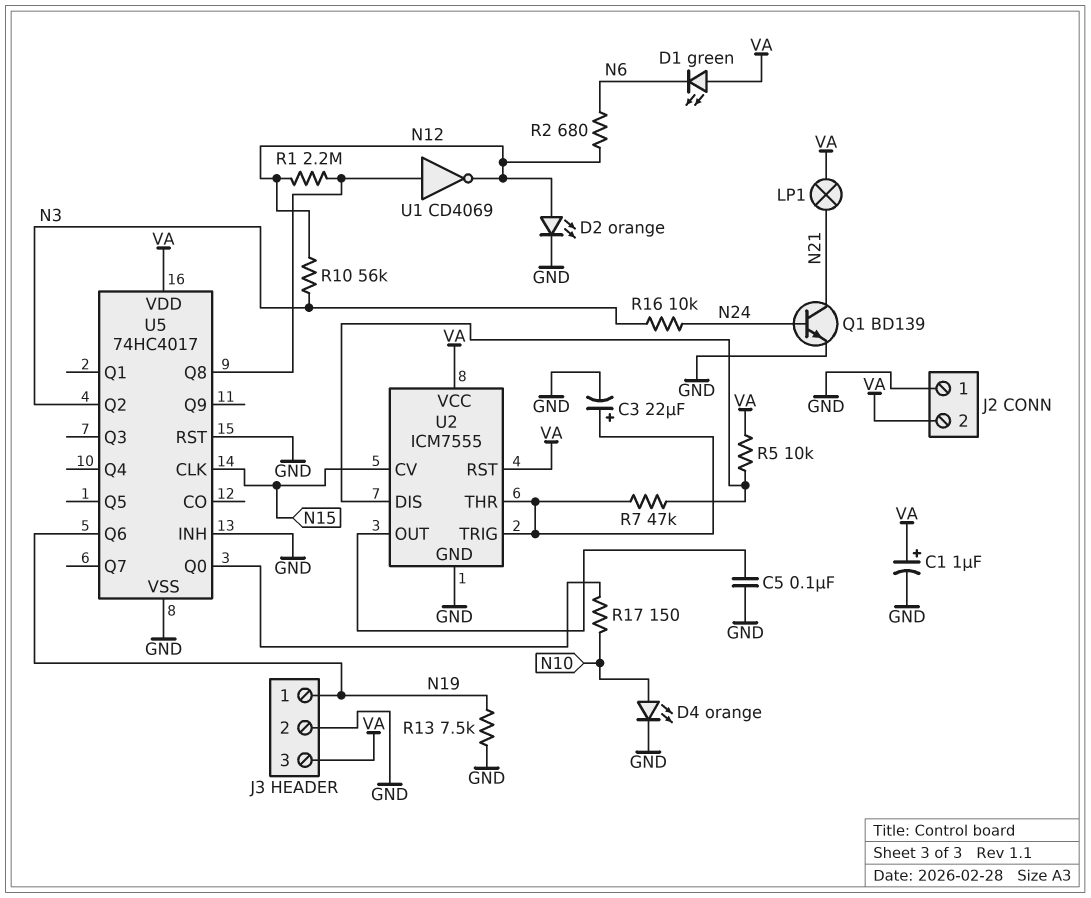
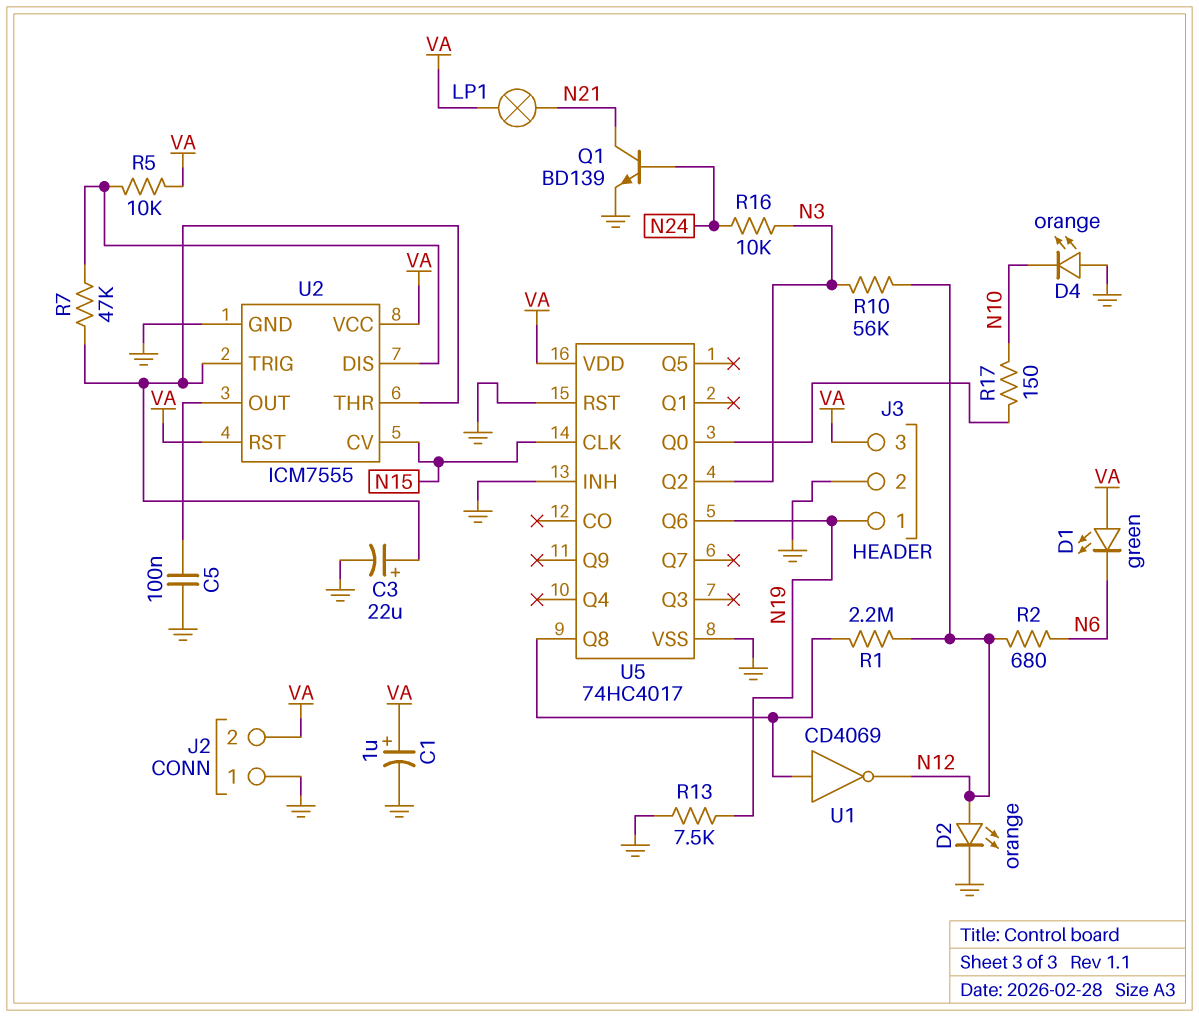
D4: LED orange (A N10, K GND) -> LED orange (A GND, K N10)

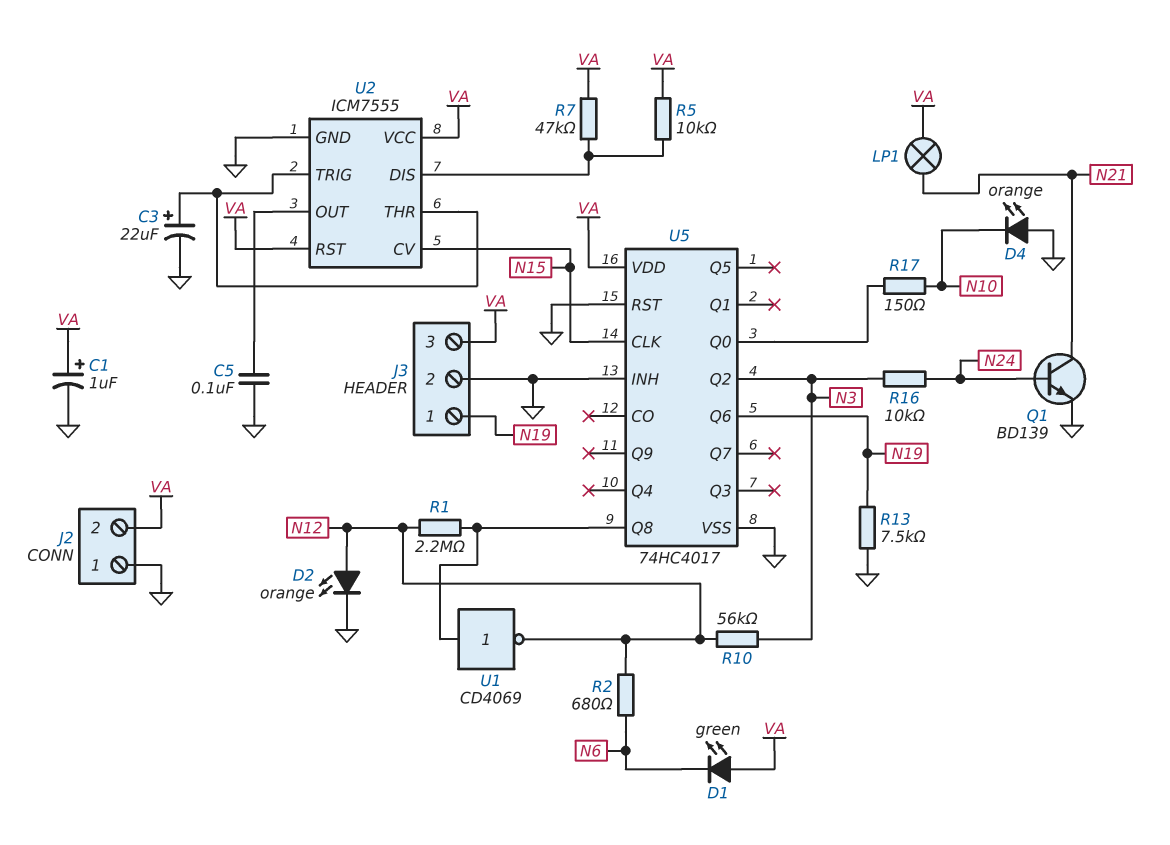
R7: 47k (U2/DIS, U2/THR) -> 47k (U2/DIS, VA)

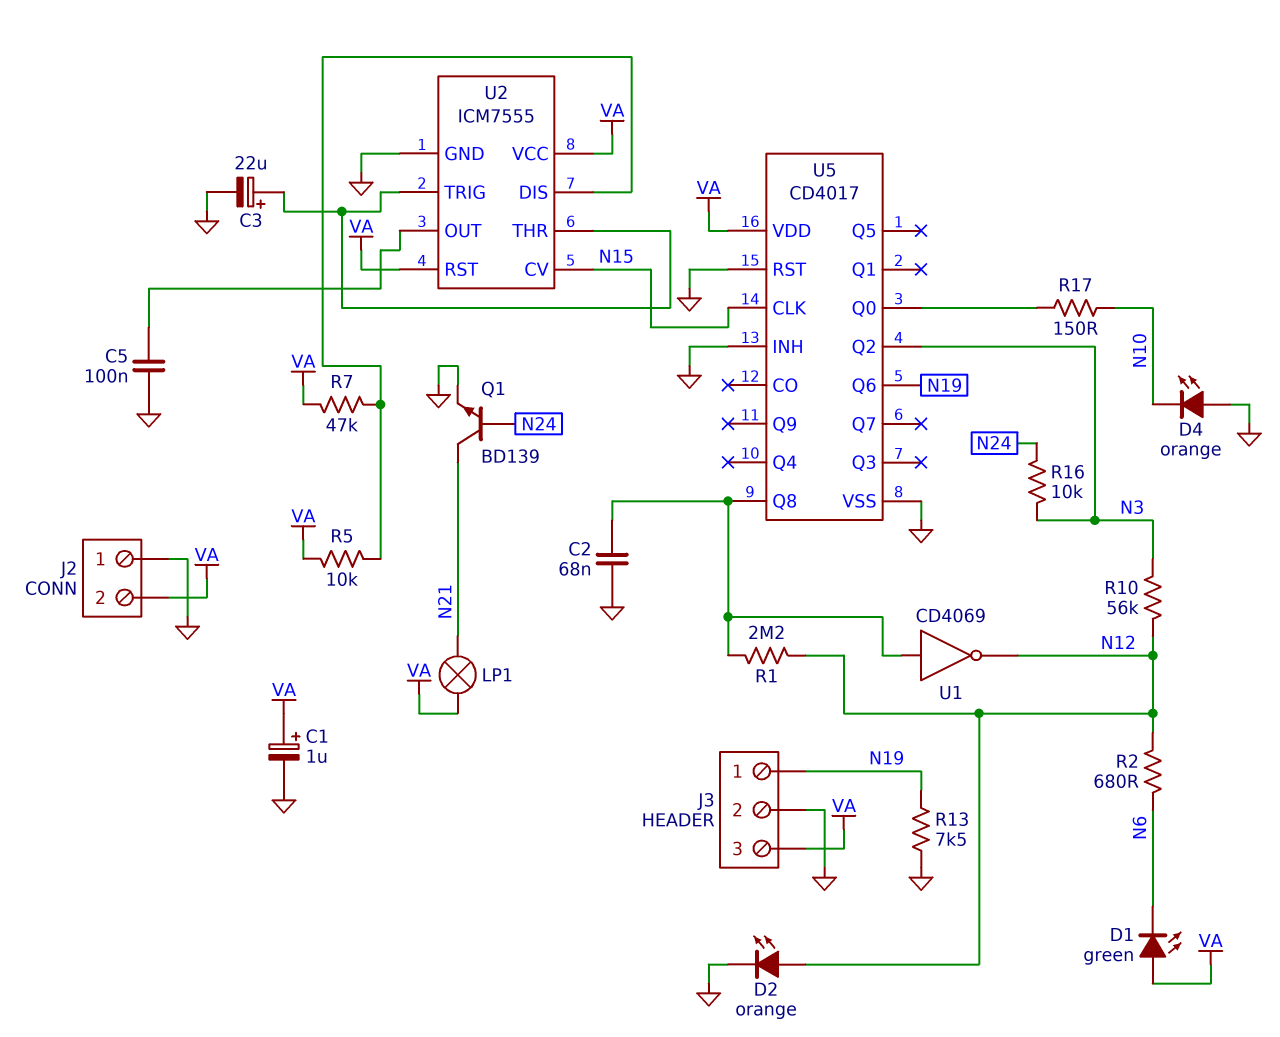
C2: none -> 68nF (GND, U5/Q8)
U5: 74HC4017 -> CD4017

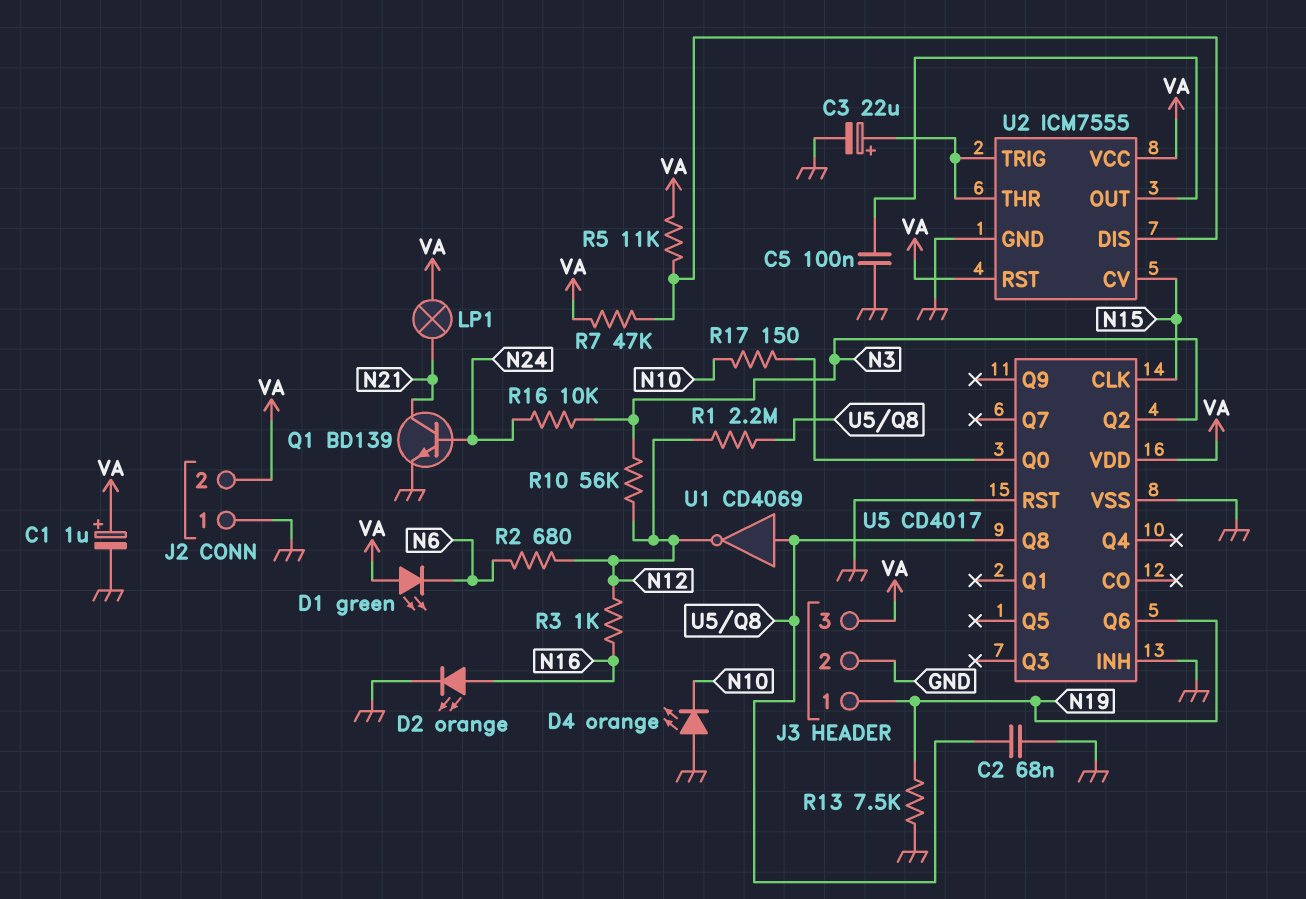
D2: LED orange (A N12, K GND) -> LED orange (A N16, K GND)
R3: none -> 1k (N12, N16)
R5: 10k (U2/DIS, VA) -> 11k (U2/DIS, VA)

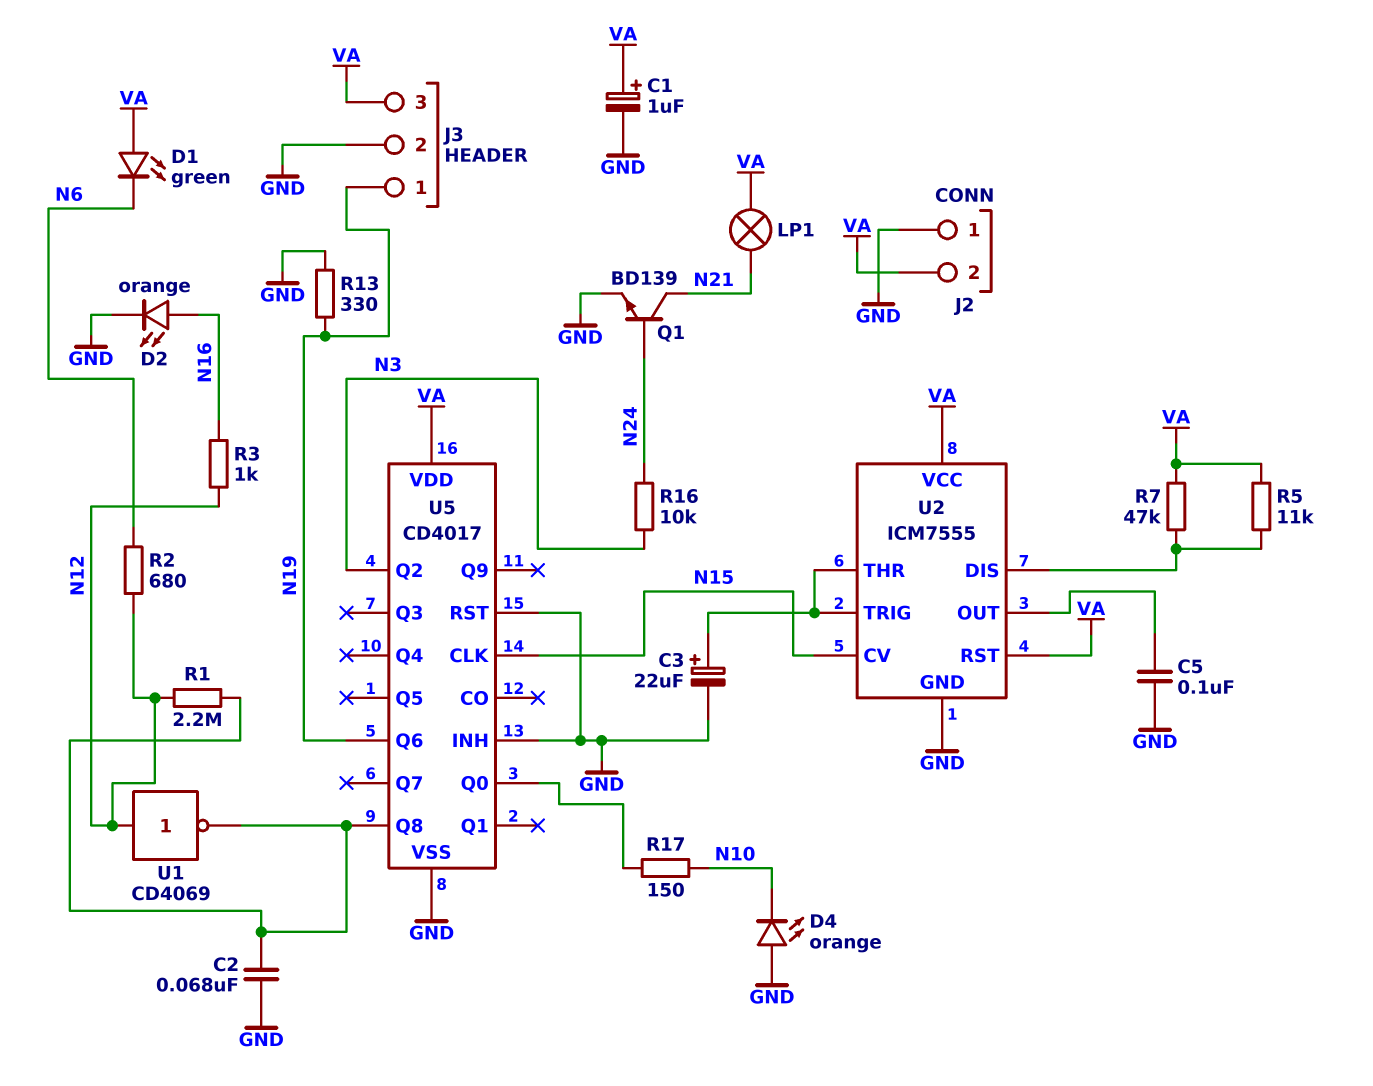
R10: 56k (N3, N12) -> none
R13: 7.5k (GND, N19) -> 330 (GND, N19)
U1: NOT CD4069 (in U5/Q8, out N12) -> NOT CD4069 (in N12, out U5/Q8)

